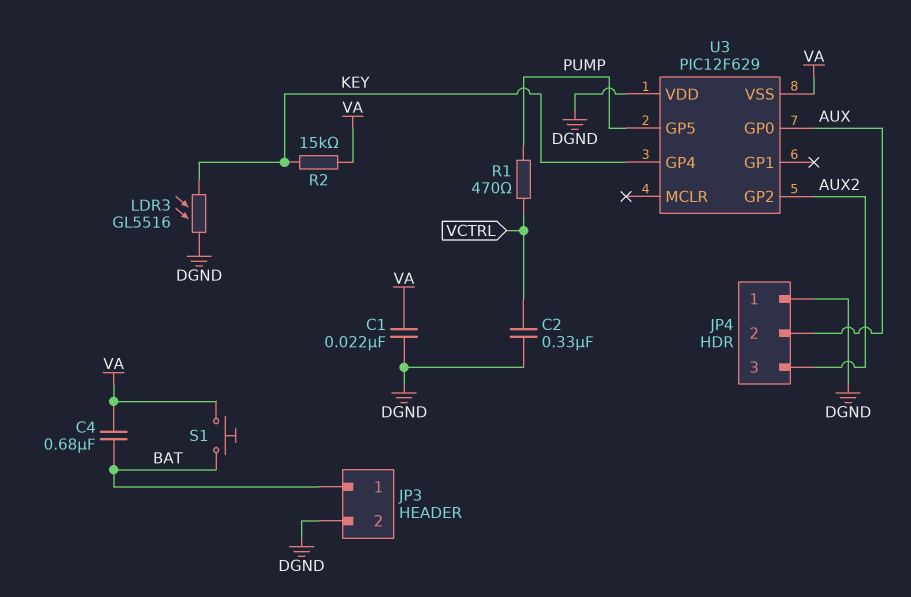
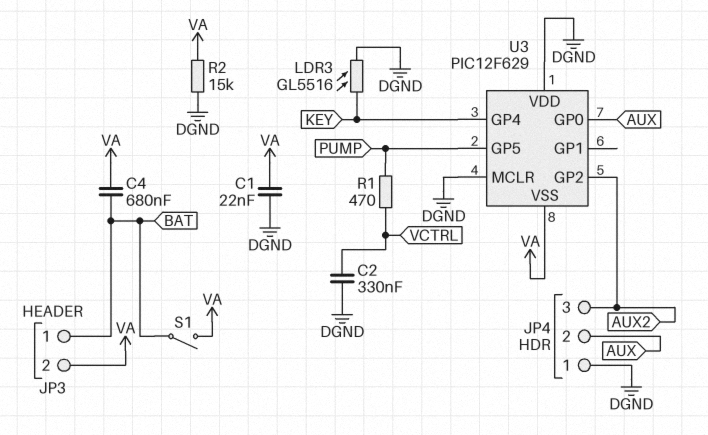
JP3 pin 2: DGND -> VA
R2: 15k (KEY, VA) -> 15k (DGND, VA)
S1: button (BAT, VA) -> switch (BAT, VA)
U3 pin MCLR: none -> DGND

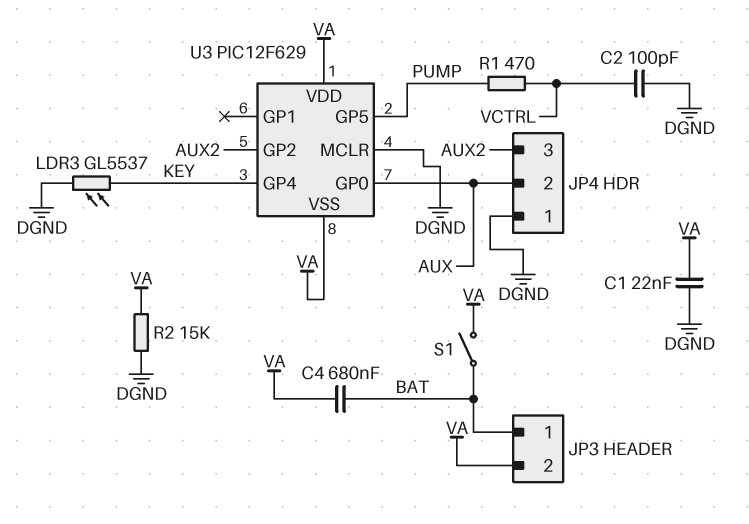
C2: 330nF (DGND, VCTRL) -> 100pF (DGND, VCTRL)
LDR3: GL5516 (DGND, KEY) -> GL5537 (DGND, KEY)
U3 pin VDD: DGND -> VA

